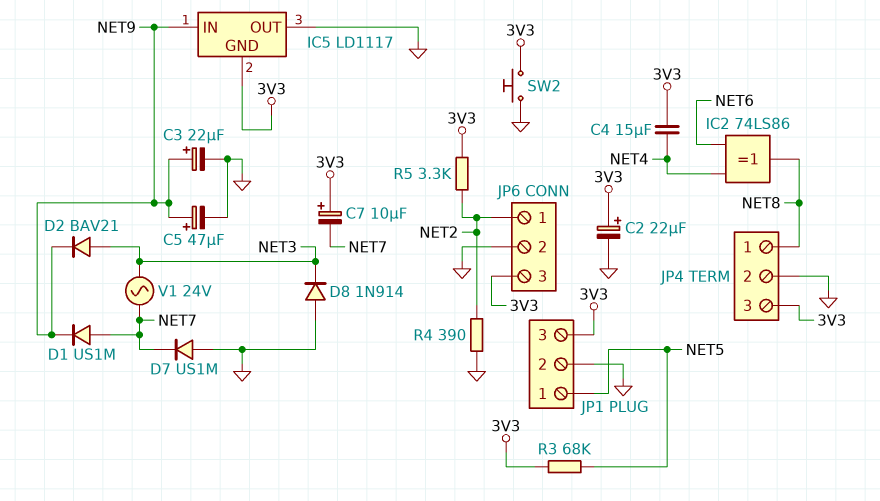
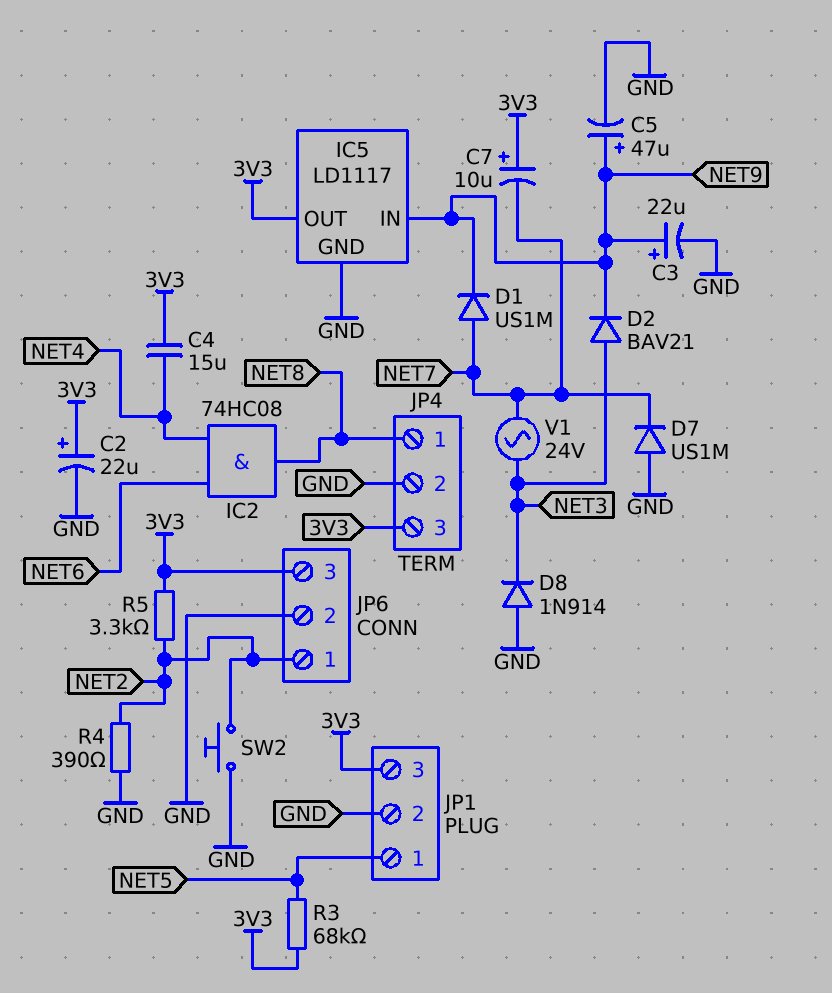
IC2: XOR 74LS86 (in NET4, in NET6, out NET8) -> AND 74HC08 (in NET4, in NET6, out NET8)
IC5 pin GND: 3V3 -> GND
IC5 pin OUT: GND -> 3V3
SW2: button (3V3, GND) -> button (GND, NET2)

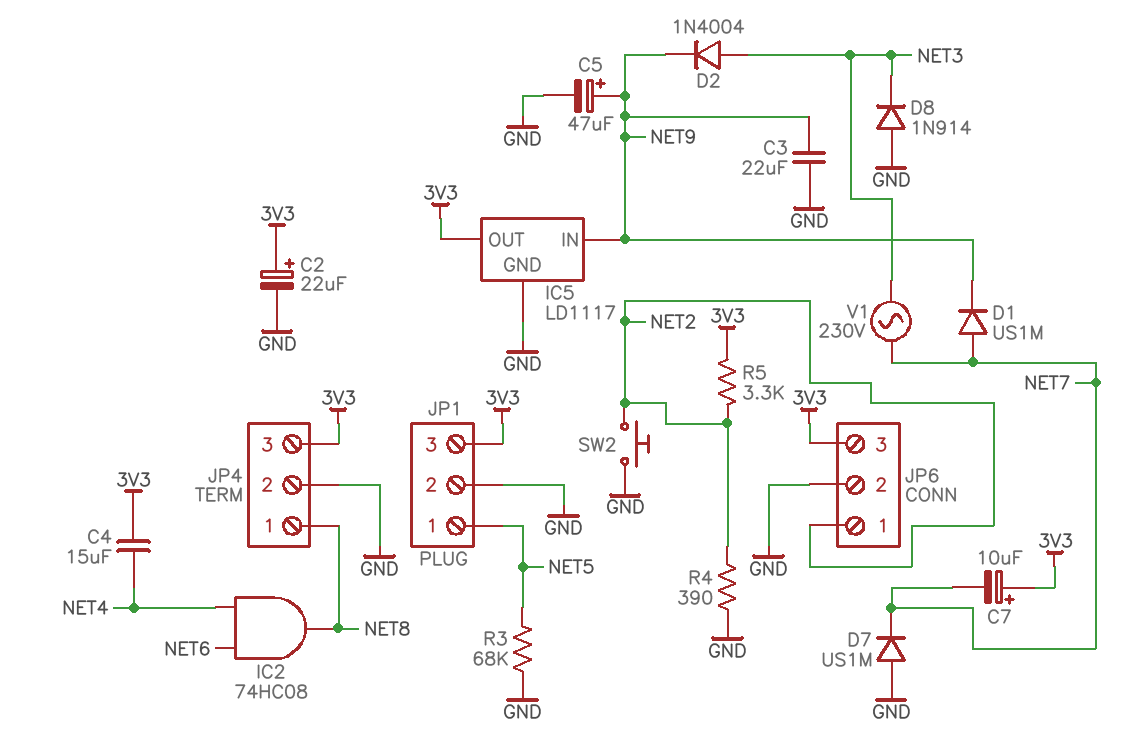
C3: 22uF (plus NET9, minus GND) -> 22uF (GND, NET9)
D2: diode BAV21 (A NET3, K NET9) -> diode 1N4004 (A NET3, K NET9)
R3: 68k (3V3, NET5) -> 68k (GND, NET5)
V1: AC 24V (NET3, NET7) -> AC 230V (NET3, NET7)

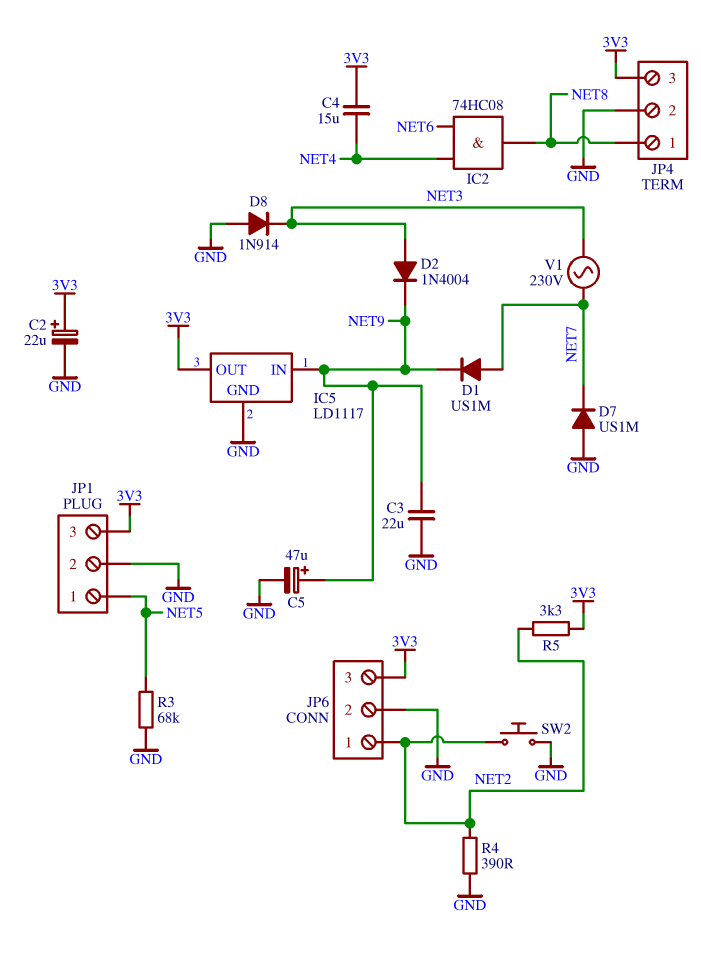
C7: 10uF (plus 3V3, minus NET7) -> none

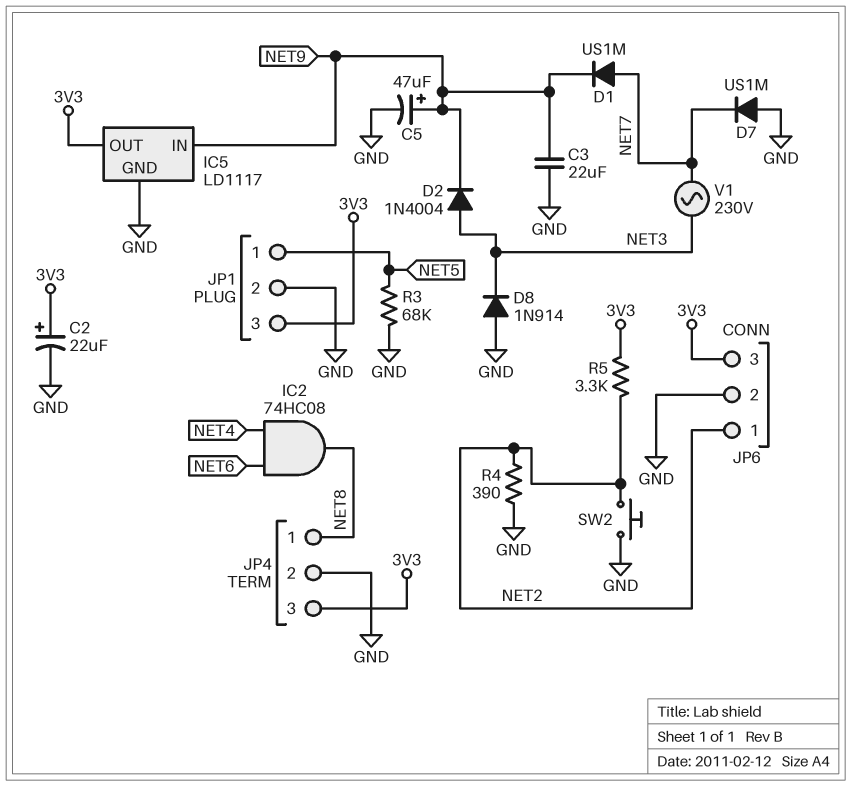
C4: 15uF (3V3, NET4) -> none

